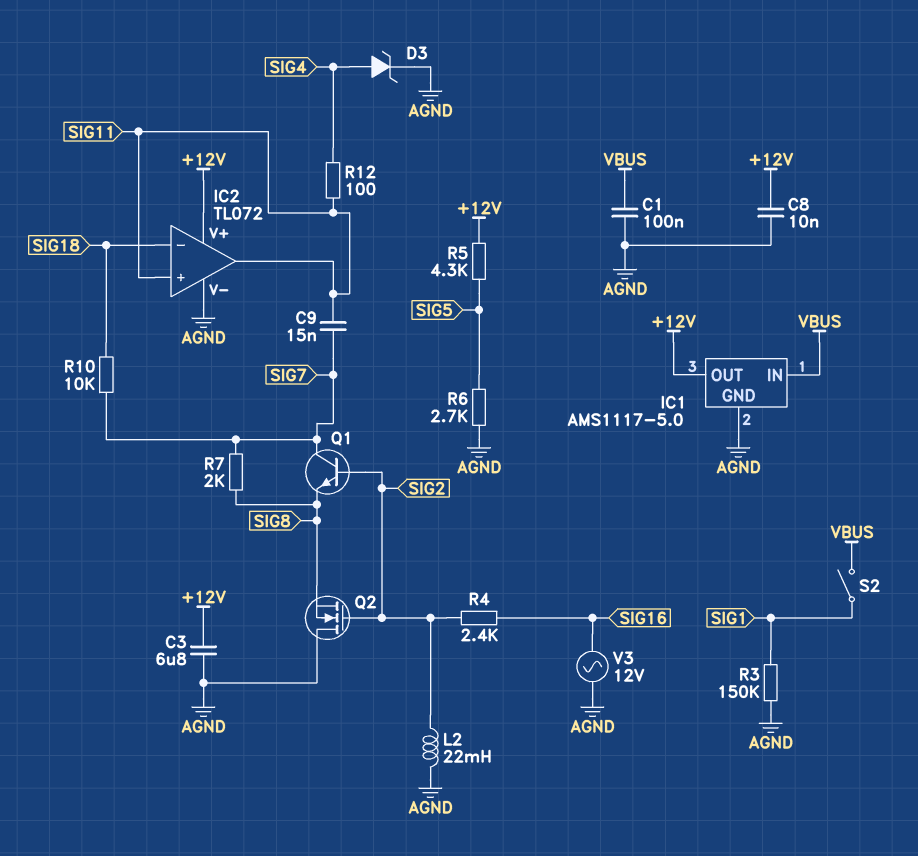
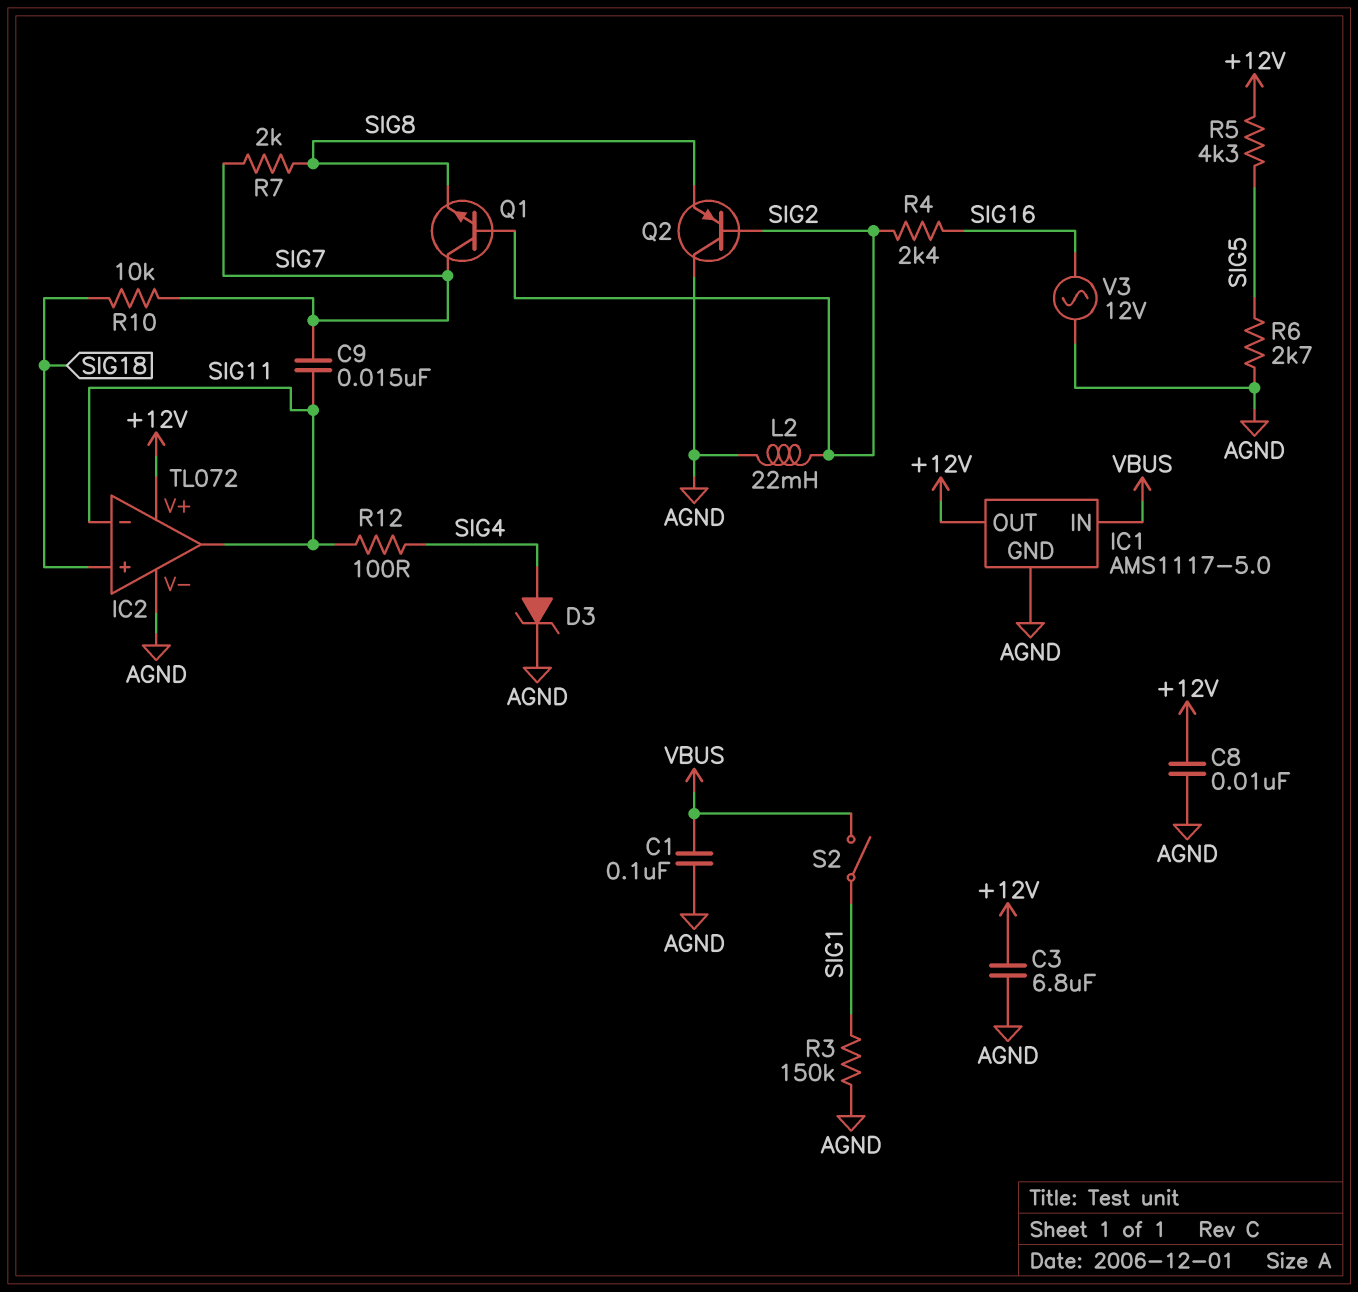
IC2 pin in+: SIG11 -> SIG18
IC2 pin in-: SIG18 -> SIG11
Q2: NMOS (G SIG2, D AGND, S SIG8) -> PNP (B SIG2, C AGND, E SIG8)

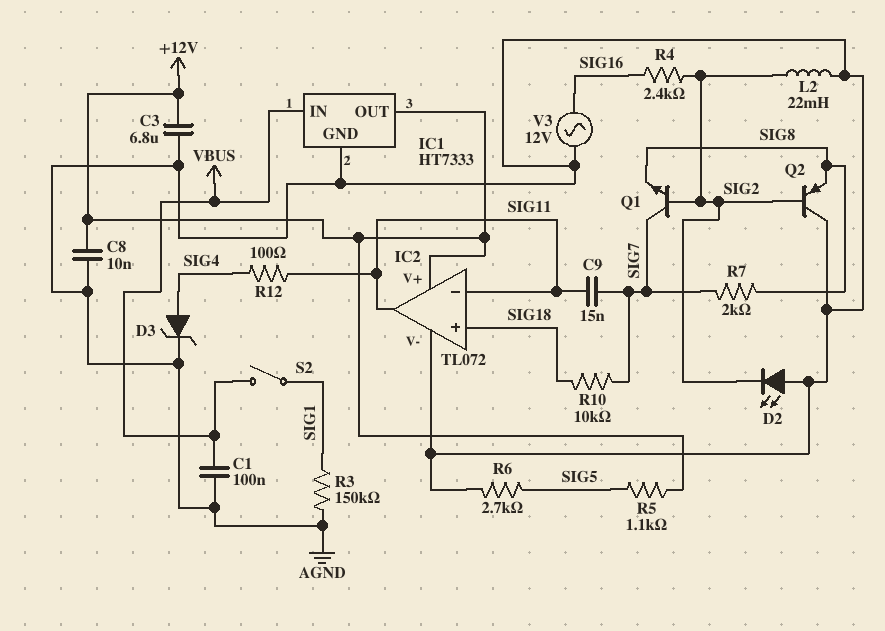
D2: none -> LED (A AGND, K SIG2)
IC1: AMS1117-5.0 -> HT7333
R5: 4.3k (+12V, SIG5) -> 1.1k (+12V, SIG5)

